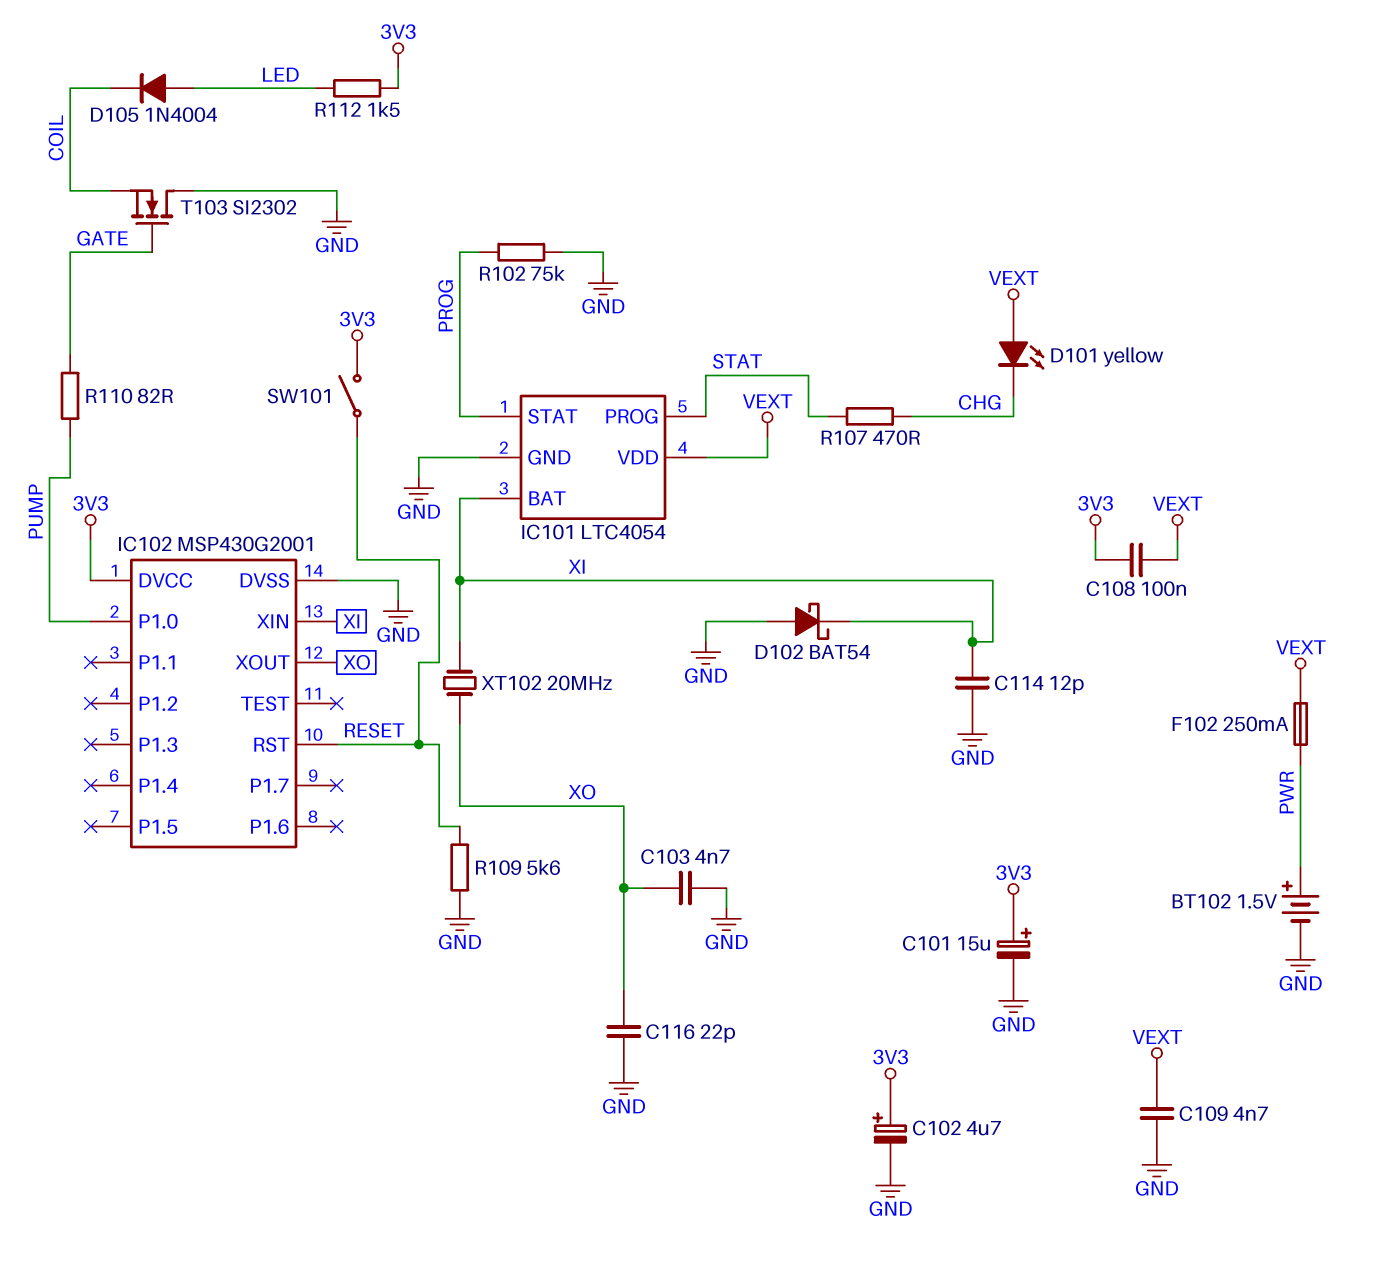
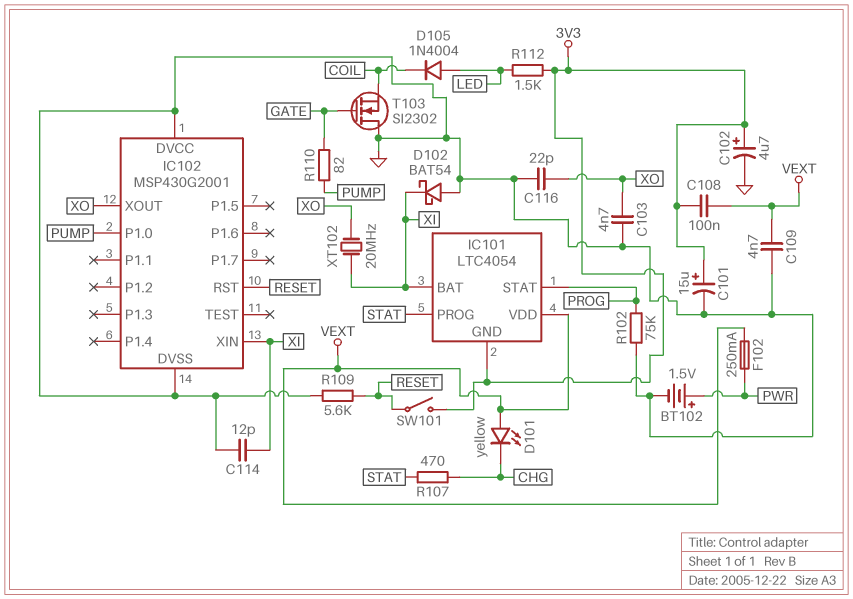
IC101 pin GND: GND -> 3V3
IC102 pin DVCC: 3V3 -> GND

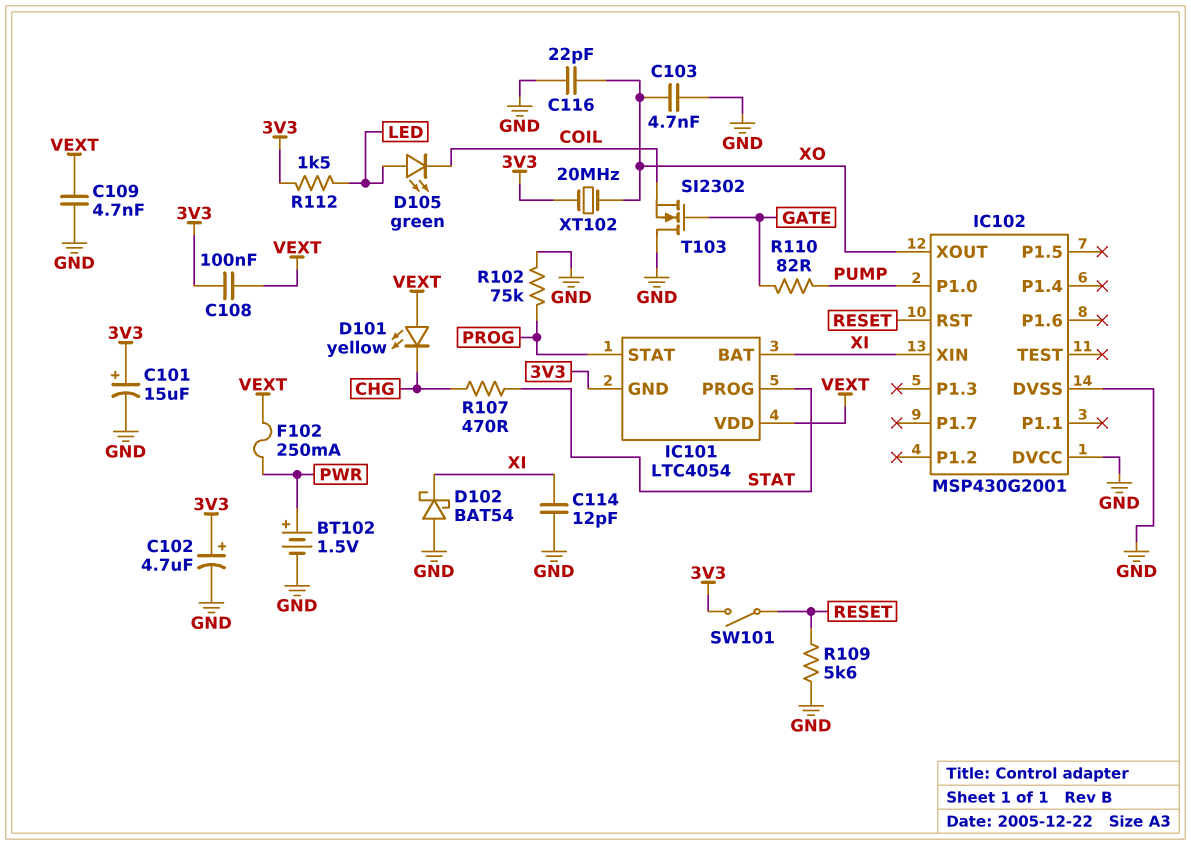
D105: diode 1N4004 (A LED, K COIL) -> LED green (A LED, K COIL)
XT102: 20MHz (XI, XO) -> 20MHz (3V3, XO)

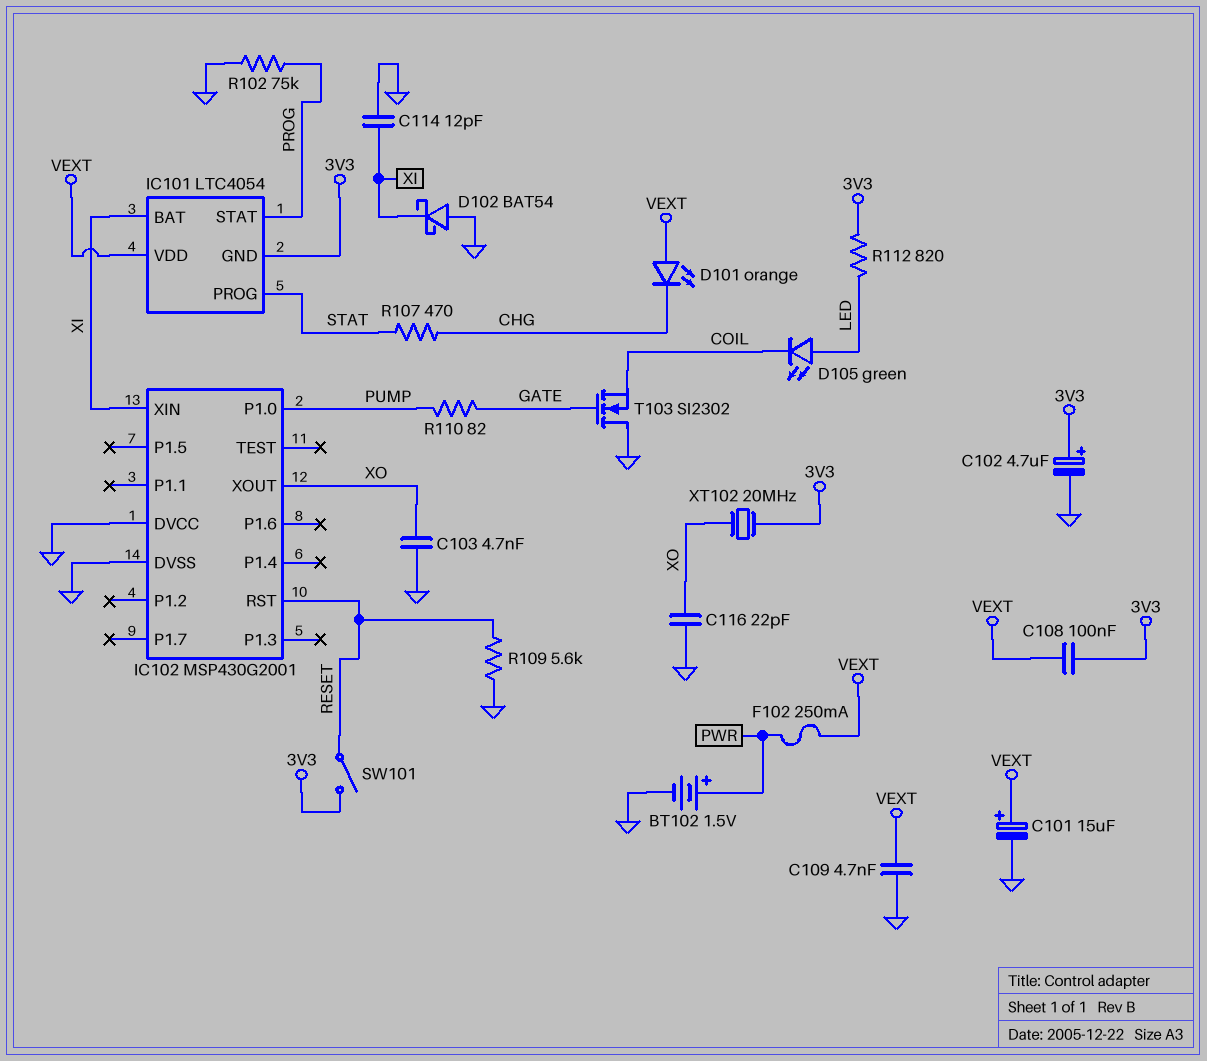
C101: 15uF (plus 3V3, minus GND) -> 15uF (plus VEXT, minus GND)
D101: LED yellow (A VEXT, K CHG) -> LED orange (A VEXT, K CHG)
R112: 1.5k (3V3, LED) -> 820 (3V3, LED)

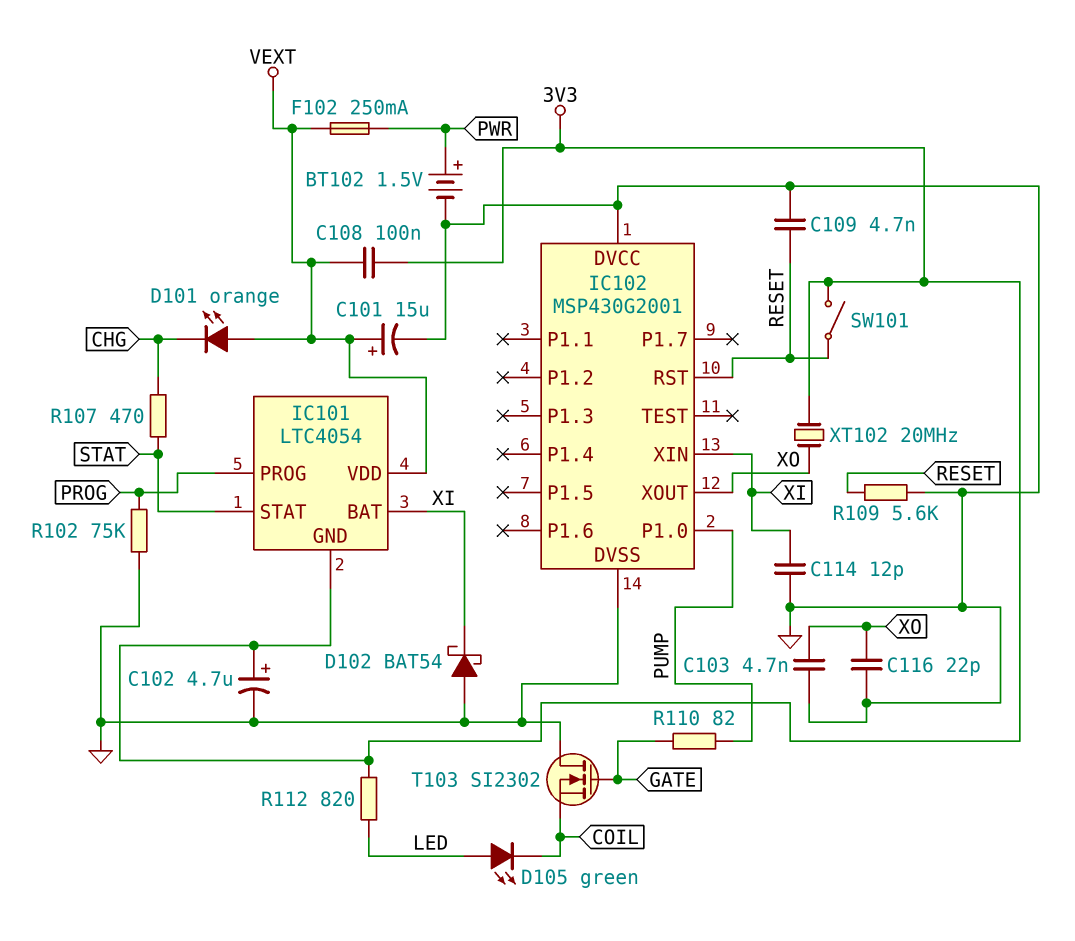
C109: 4.7nF (GND, VEXT) -> 4.7nF (GND, RESET)
IC101 pin PROG: STAT -> PROG
IC101 pin STAT: PROG -> STAT

